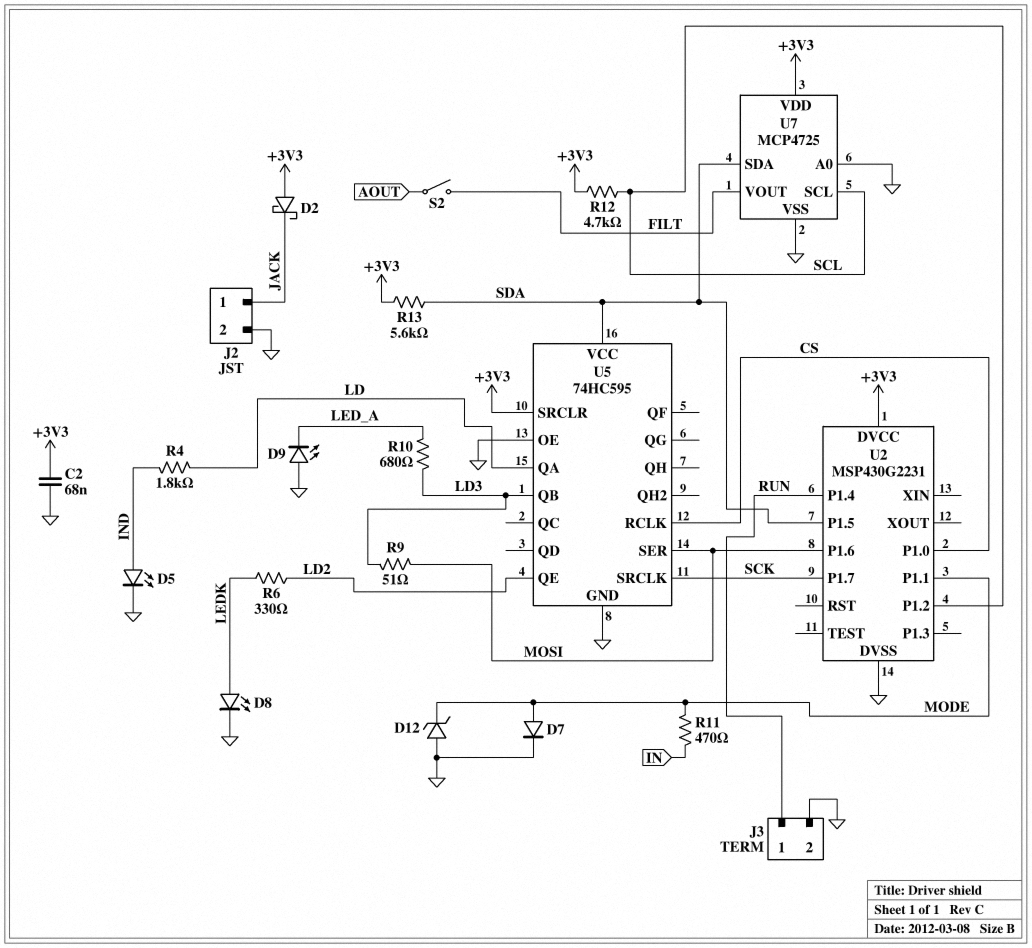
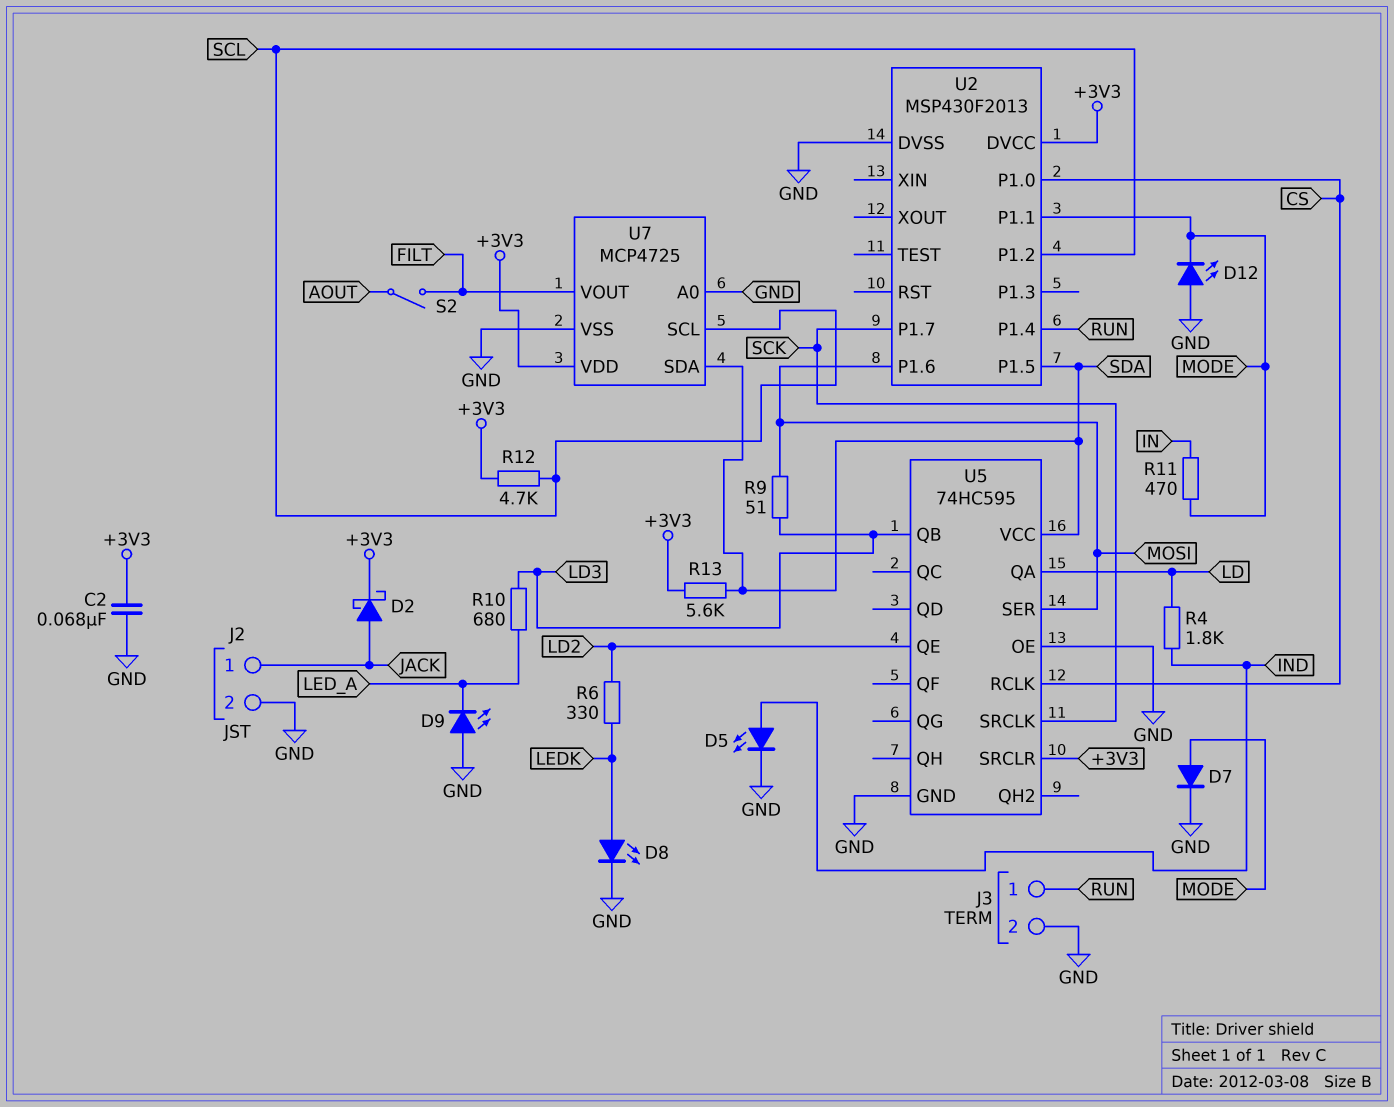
D2: schottky (A +3V3, K JACK) -> schottky (A JACK, K +3V3)
D12: zener (A GND, K MODE) -> LED (A GND, K MODE)
U2: MSP430G2231 -> MSP430F2013

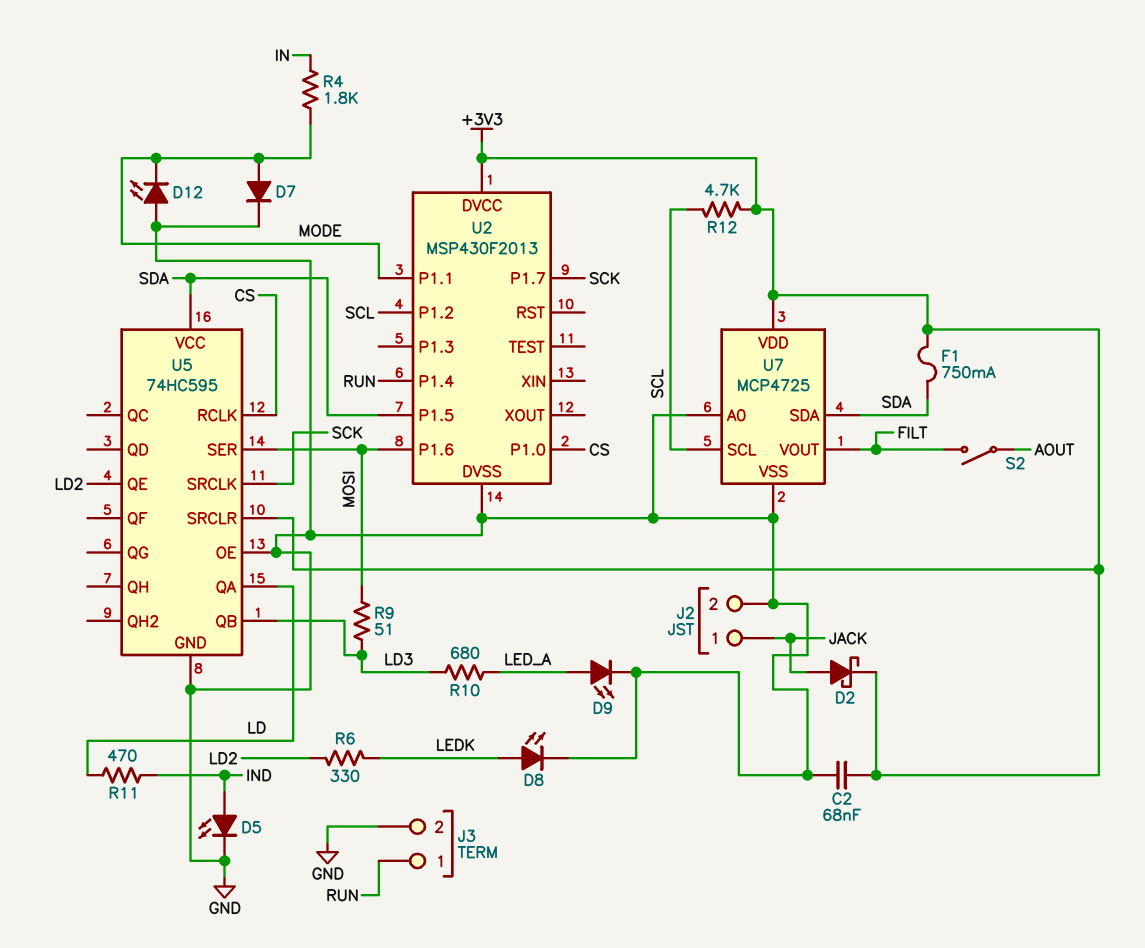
D9: LED (A GND, K LED_A) -> LED (A LED_A, K GND)
F1: none -> 750mA (+3V3, SDA)
R4: 1.8k (IND, LD) -> 1.8k (IN, MODE)
R11: 470 (IN, MODE) -> 470 (IND, LD)
R13: 5.6k (+3V3, SDA) -> none

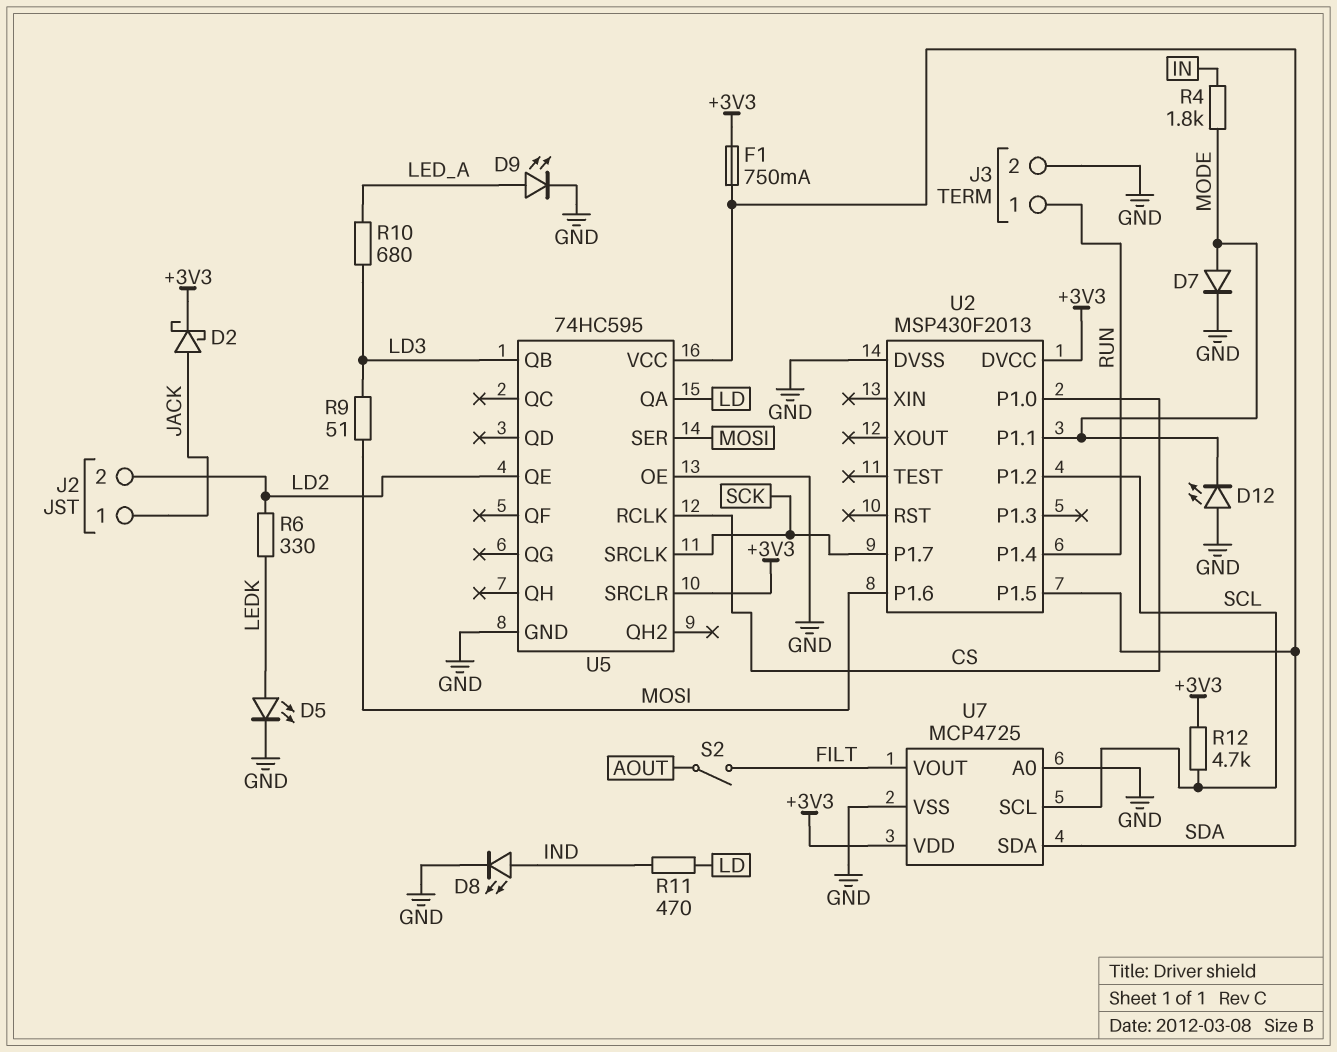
C2: 68nF (+3V3, GND) -> none
D5: LED (A IND, K GND) -> LED (A LEDK, K GND)
D8: LED (A LEDK, K GND) -> LED (A IND, K GND)
J2 pin 2: GND -> LD2

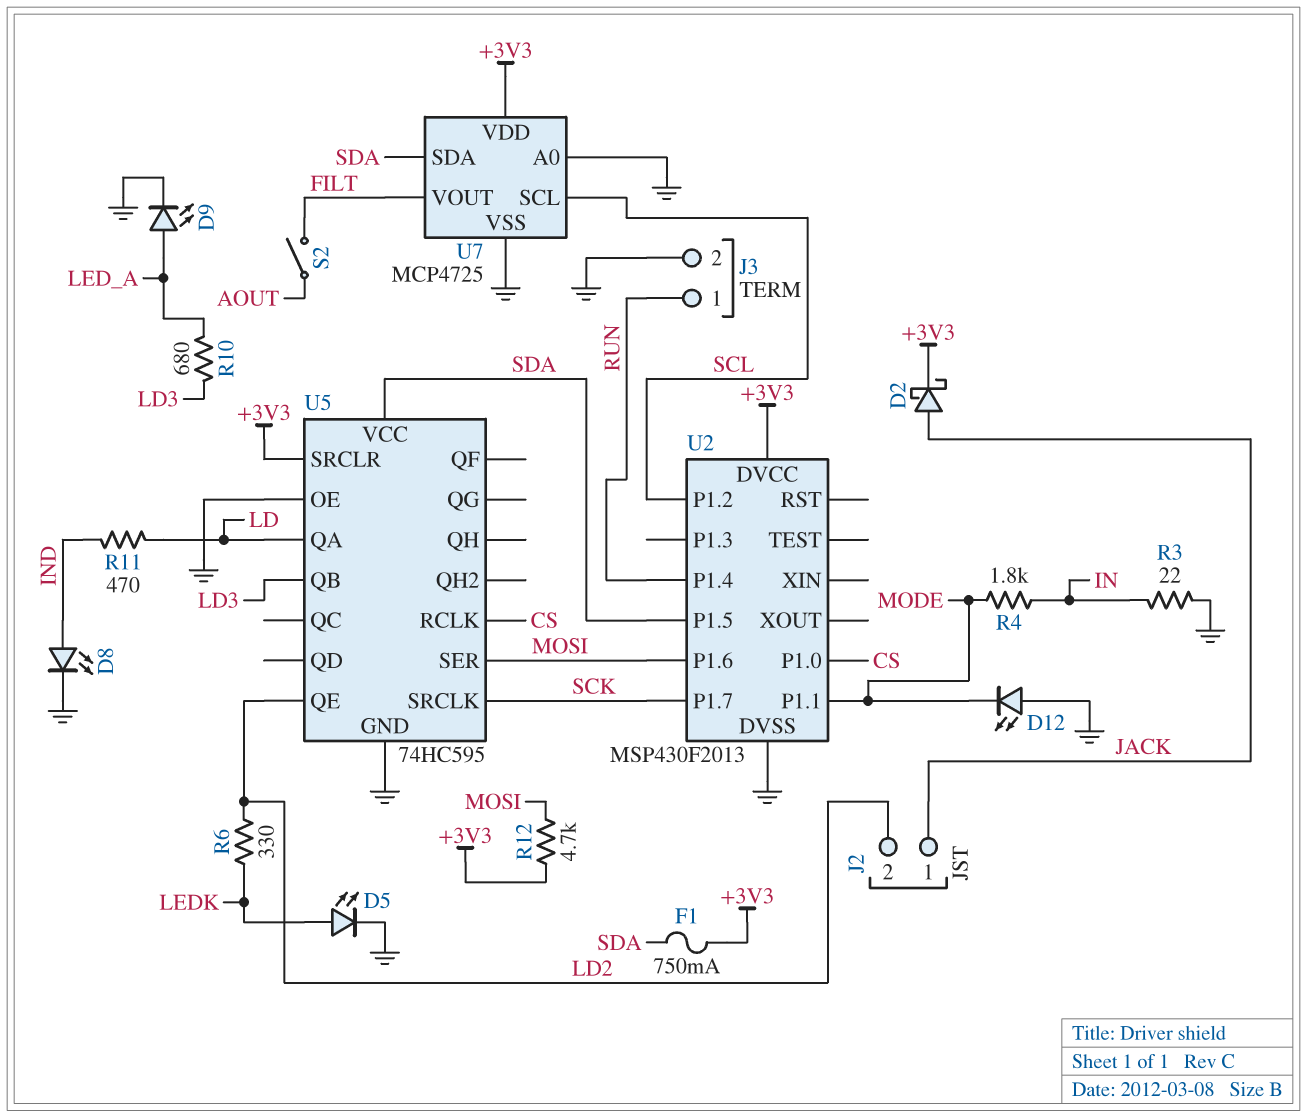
D7: diode (A MODE, K GND) -> none
R3: none -> 22 (GND, IN)
R9: 51 (LD3, MOSI) -> none
R12: 4.7k (+3V3, SCL) -> 4.7k (+3V3, MOSI)

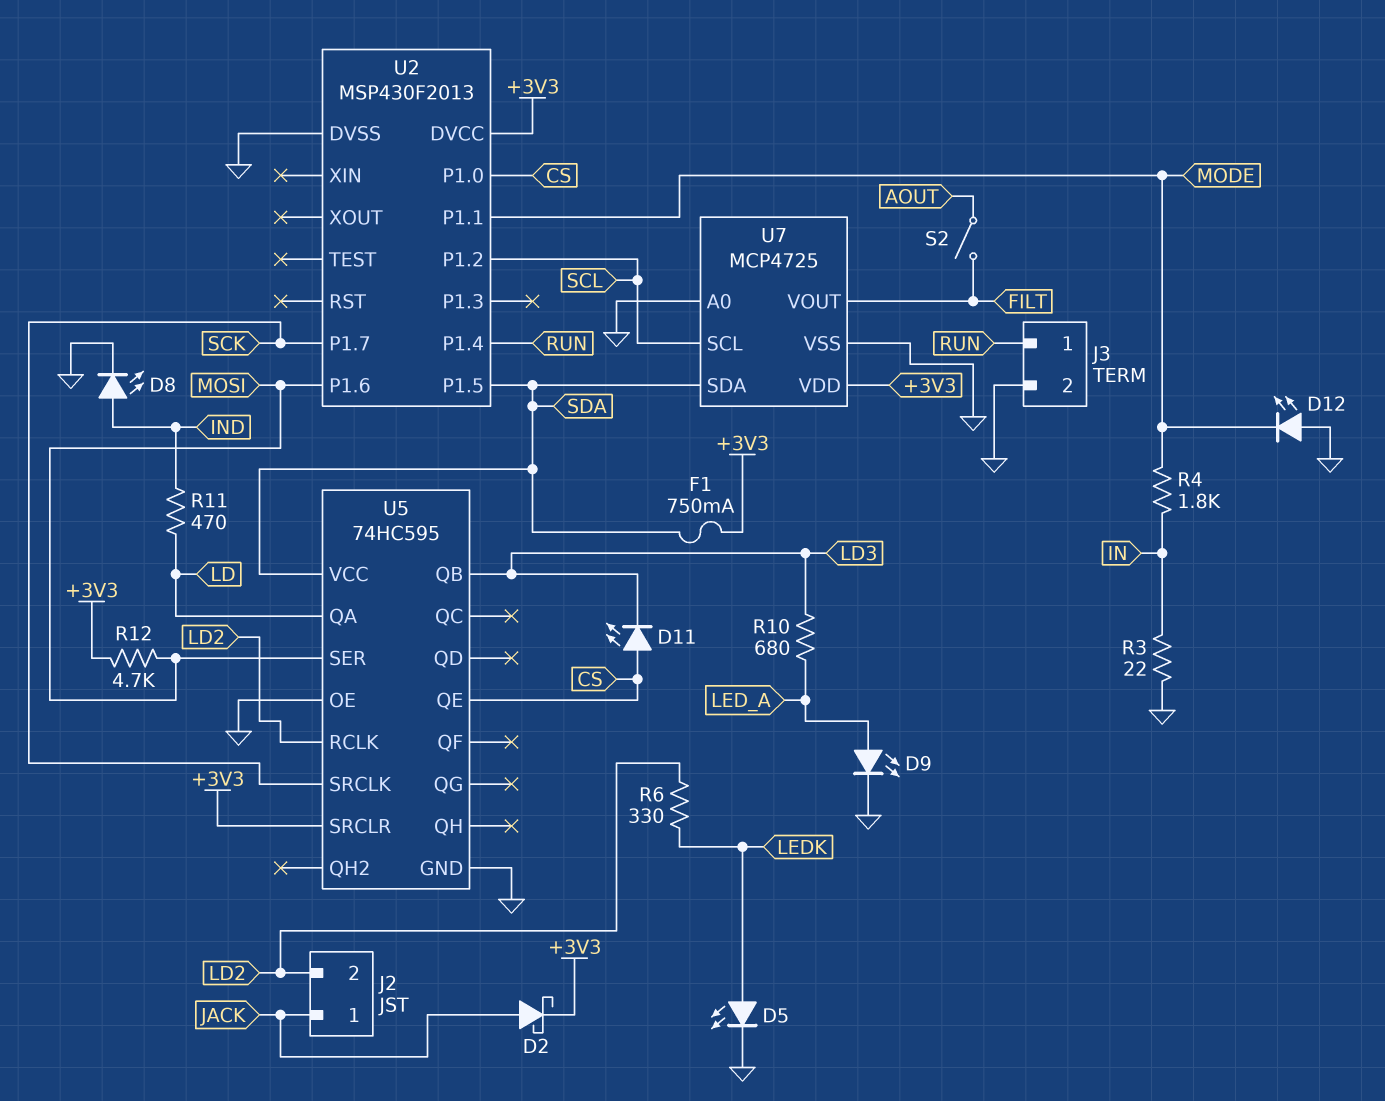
D11: none -> LED (A CS, K LD3)
U5 pin QE: LD2 -> CS
U5 pin RCLK: CS -> LD2

